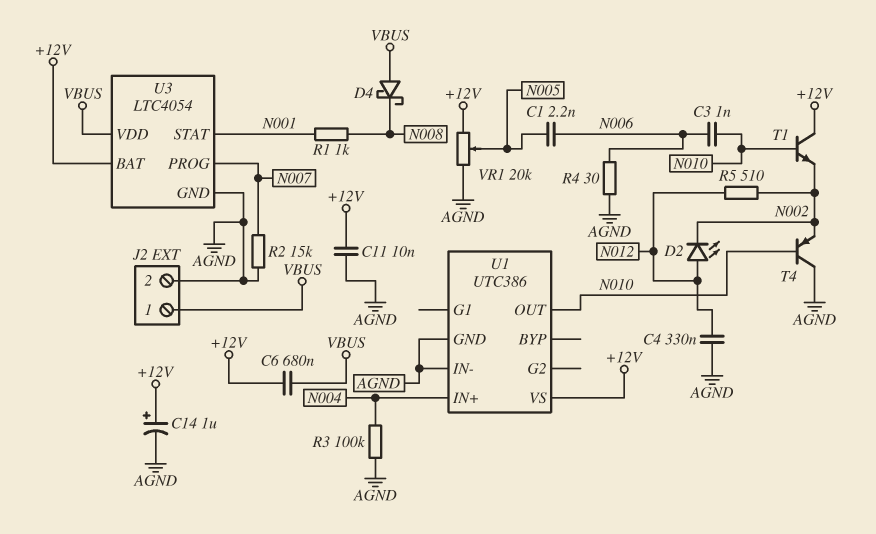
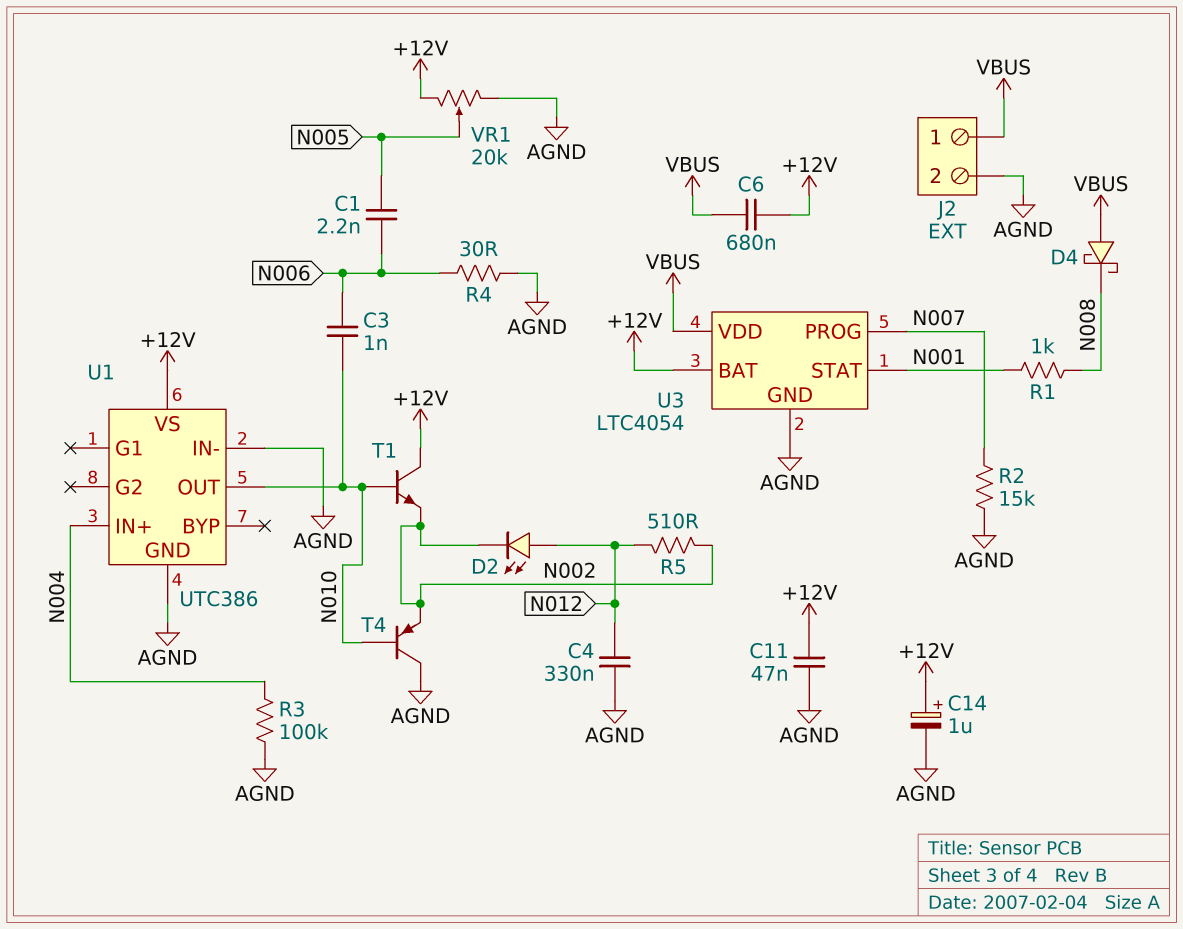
C11: 10nF (+12V, AGND) -> 47nF (+12V, AGND)

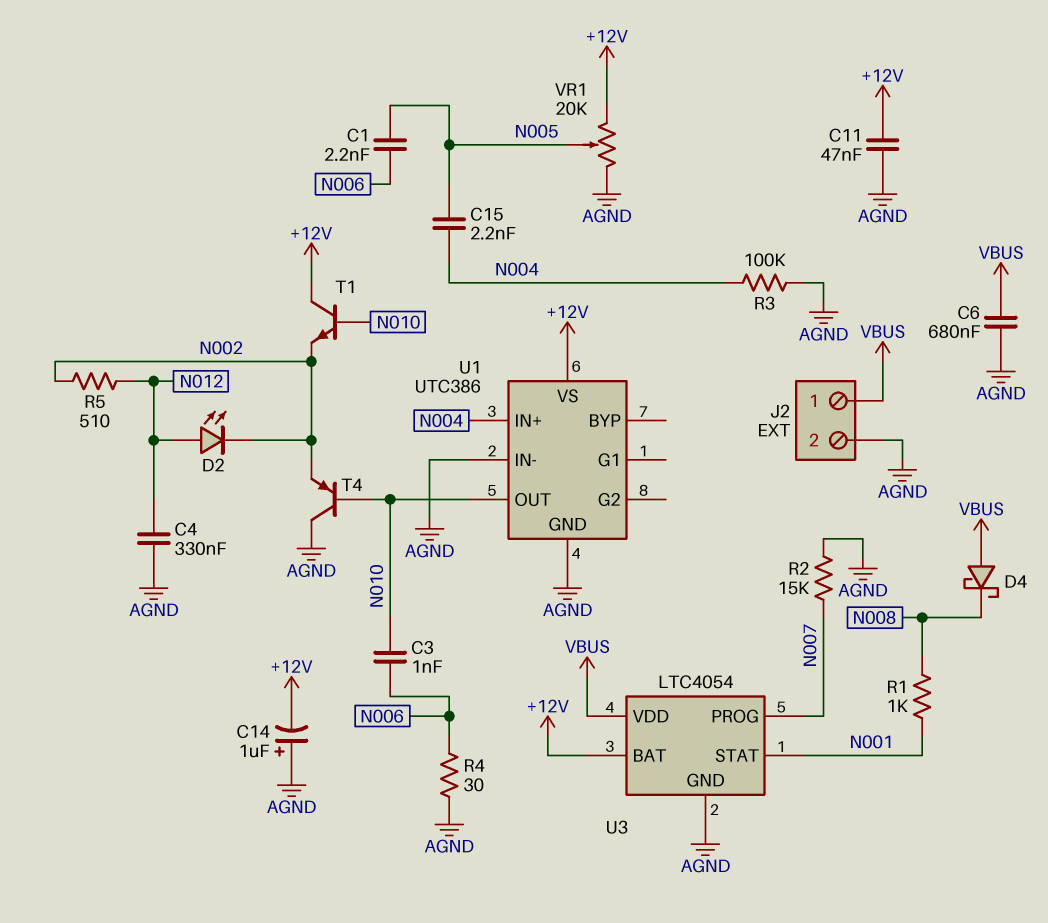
C6: 680nF (+12V, VBUS) -> 680nF (AGND, VBUS)
C14: 1uF (plus +12V, minus AGND) -> 1uF (plus AGND, minus +12V)
C15: none -> 2.2nF (N004, N005)

